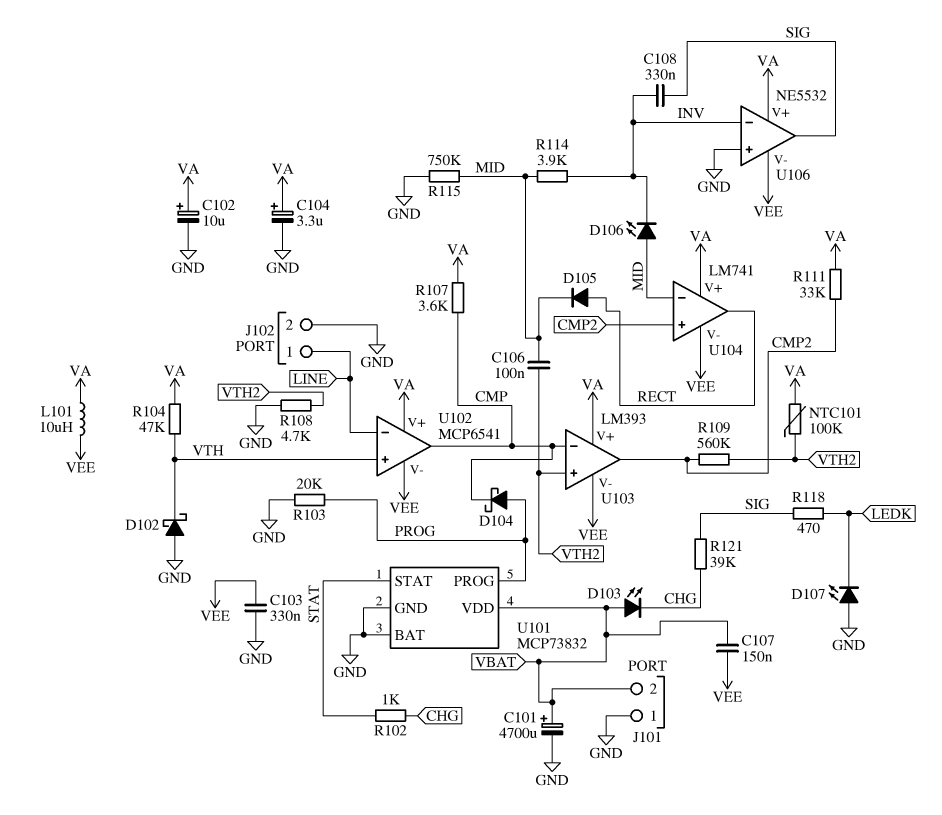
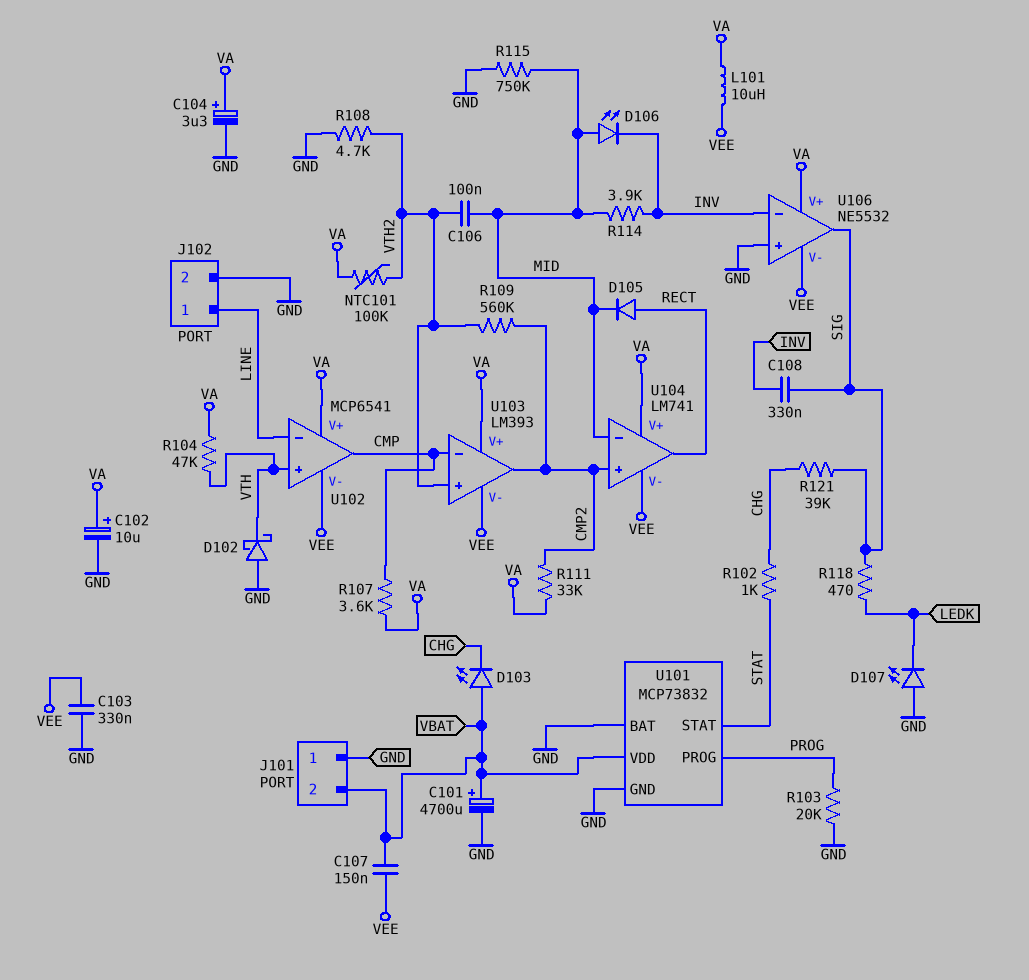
D104: schottky (A PROG, K CMP) -> none

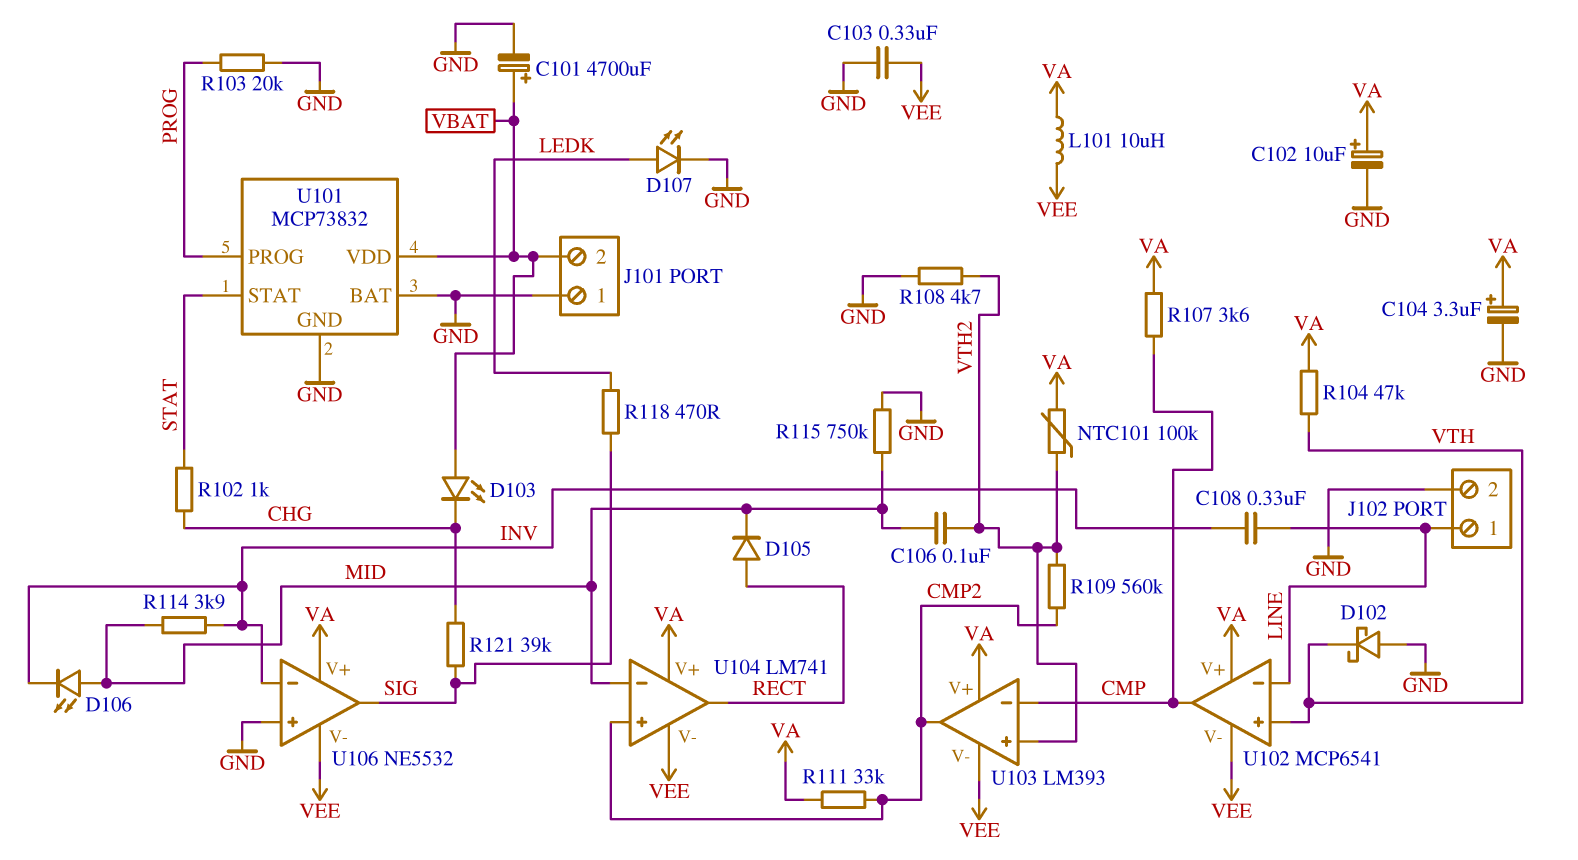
C107: 150nF (VBAT, VEE) -> none
C108: 330nF (INV, SIG) -> 330nF (INV, LINE)
D107: LED (A GND, K LEDK) -> LED (A LEDK, K GND)

